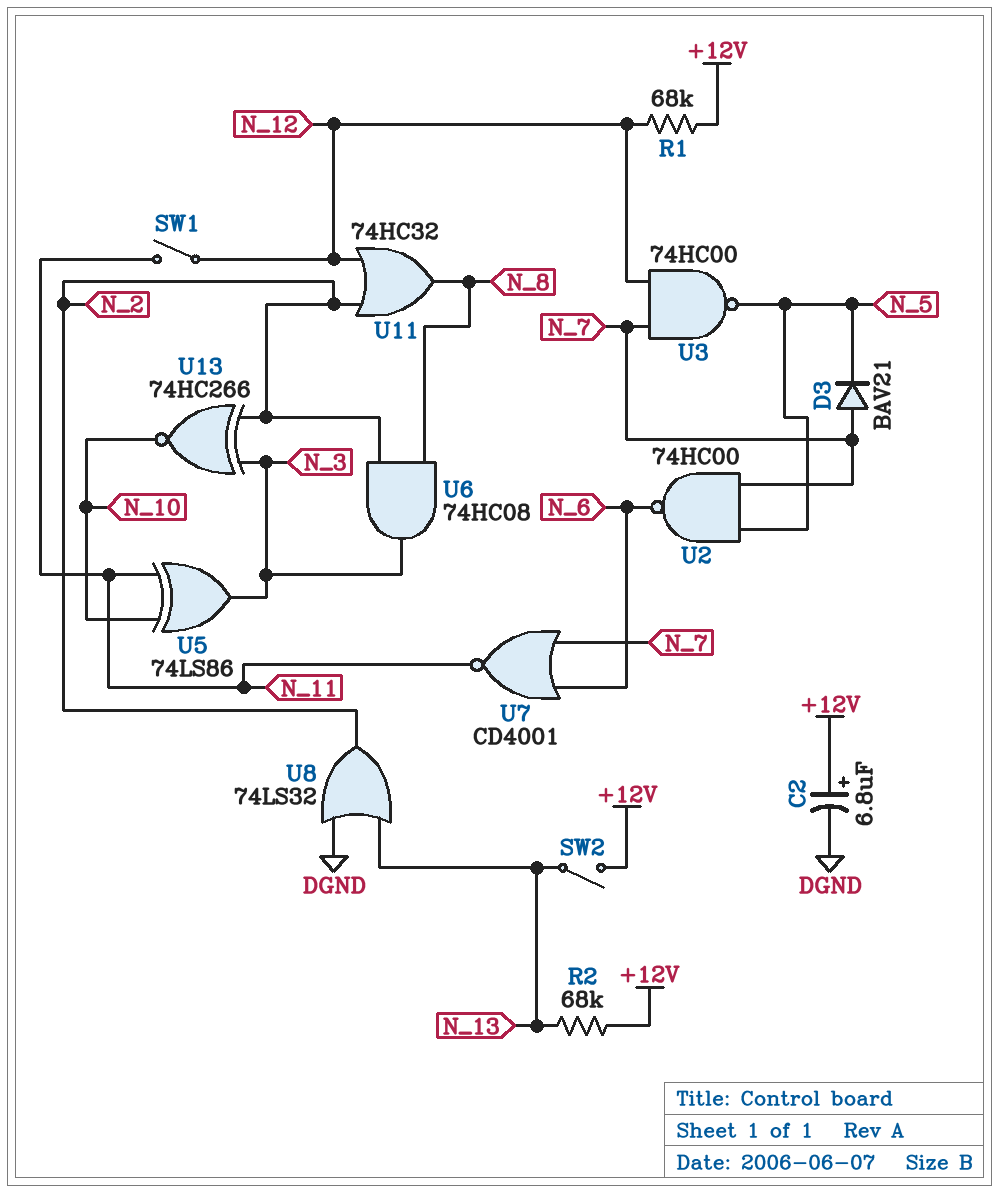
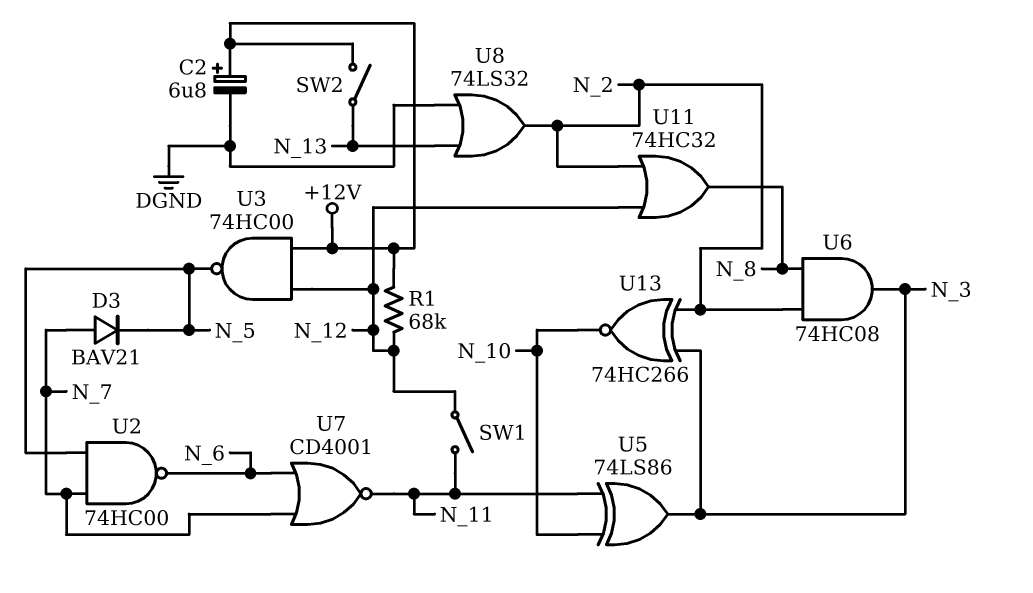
R2: 68k (+12V, N_13) -> none
U3: NAND 74HC00 (in N_7, in N_12, out N_5) -> NAND 74HC00 (in +12V, in N_12, out N_5)

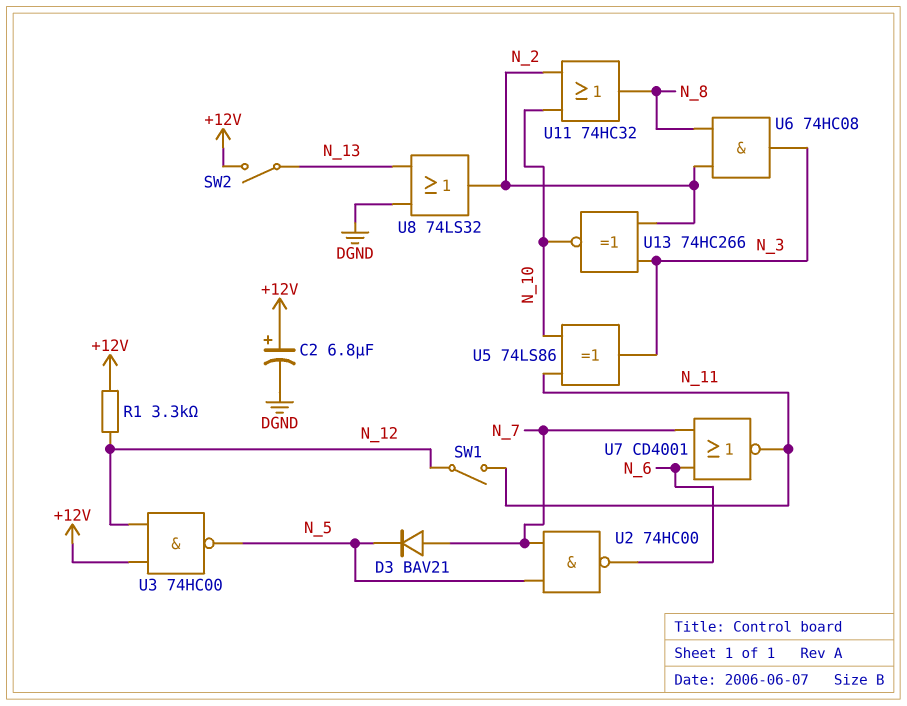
R1: 68k (+12V, N_12) -> 3.3k (+12V, N_12)
U11: OR 74HC32 (in N_2, in N_12, out N_8) -> OR 74HC32 (in N_2, in N_10, out N_8)

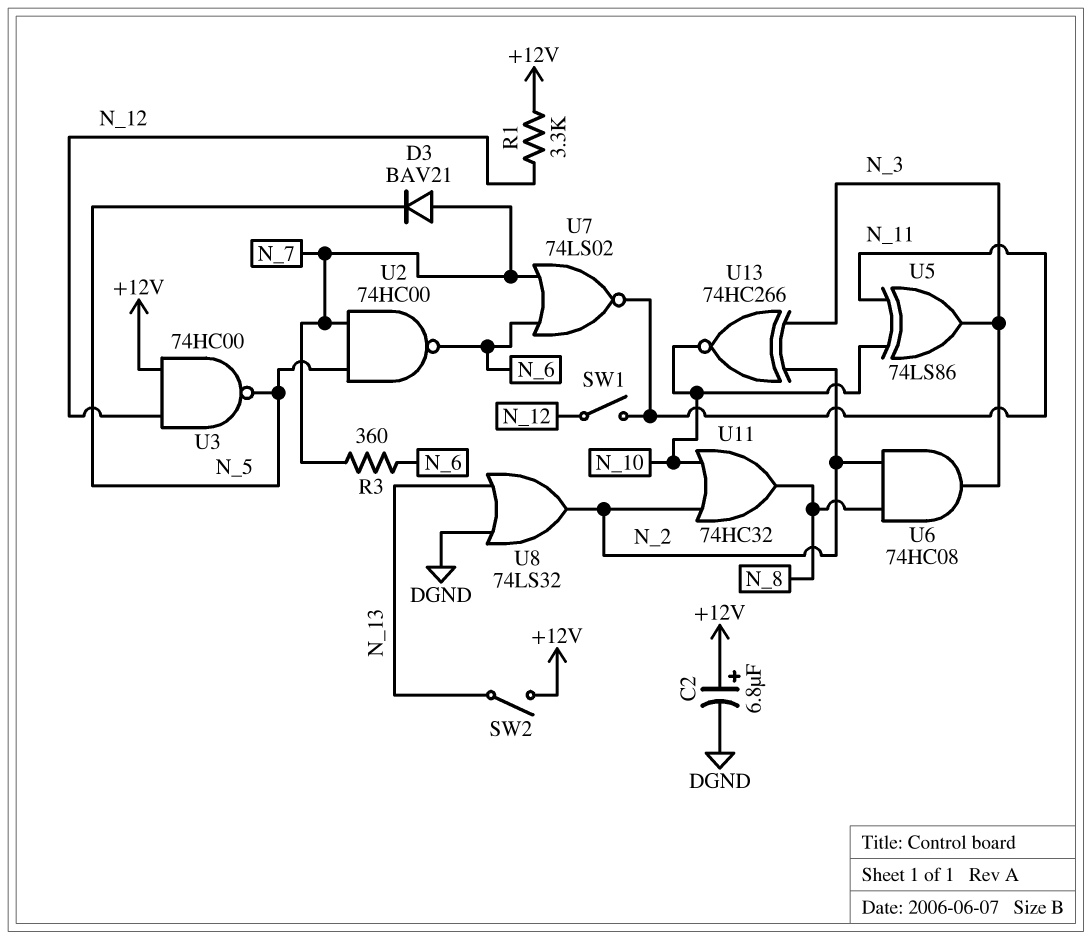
R3: none -> 360 (N_6, N_7)
U7: NOR CD4001 (in N_6, in N_7, out N_11) -> NOR 74LS02 (in N_6, in N_7, out N_11)

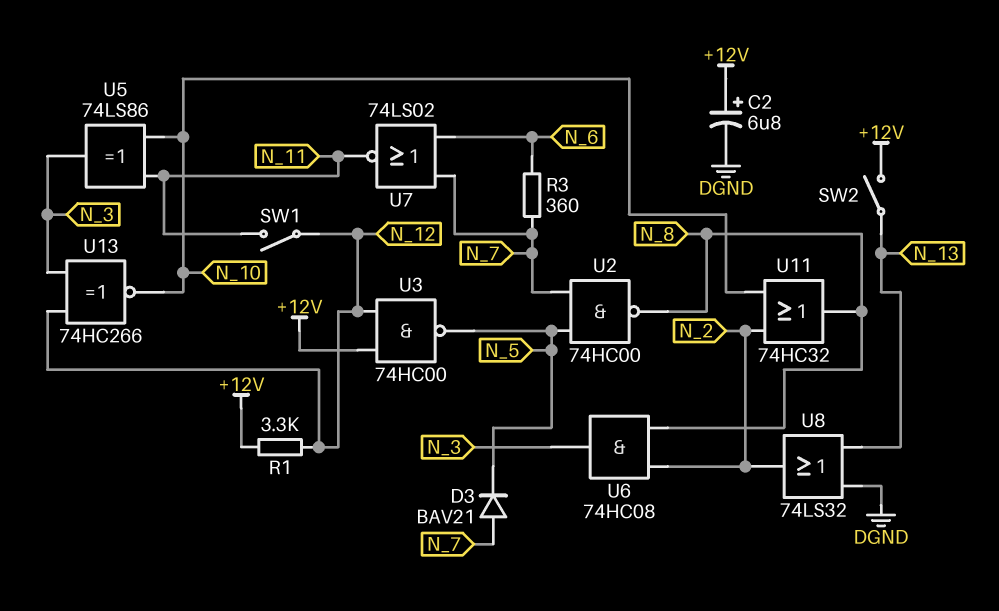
U2: NAND 74HC00 (in N_5, in N_7, out N_6) -> NAND 74HC00 (in N_5, in N_7, out N_8)
U13: XNOR 74HC266 (in N_2, in N_3, out N_10) -> XNOR 74HC266 (in N_3, in N_12, out N_10)

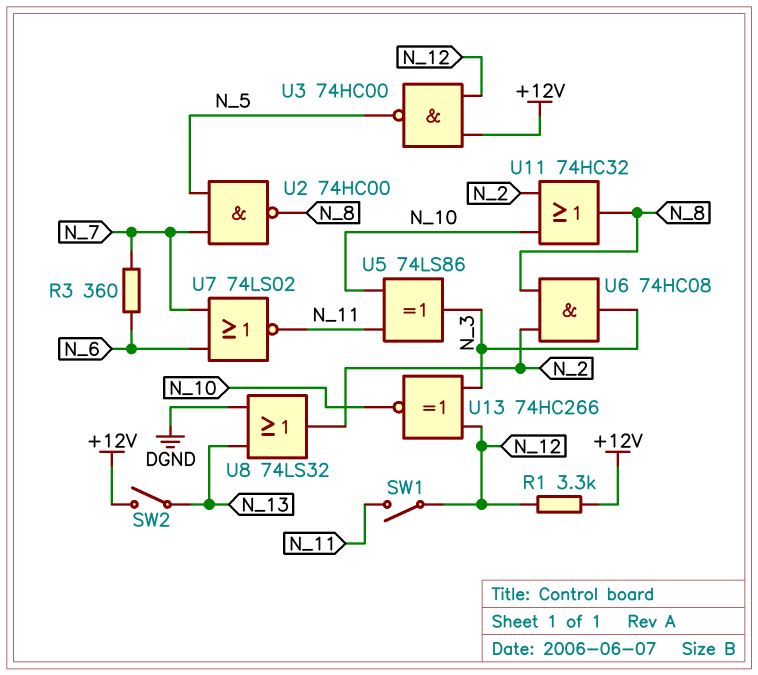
C2: 6.8uF (plus +12V, minus DGND) -> none
D3: diode BAV21 (A N_7, K N_5) -> none

